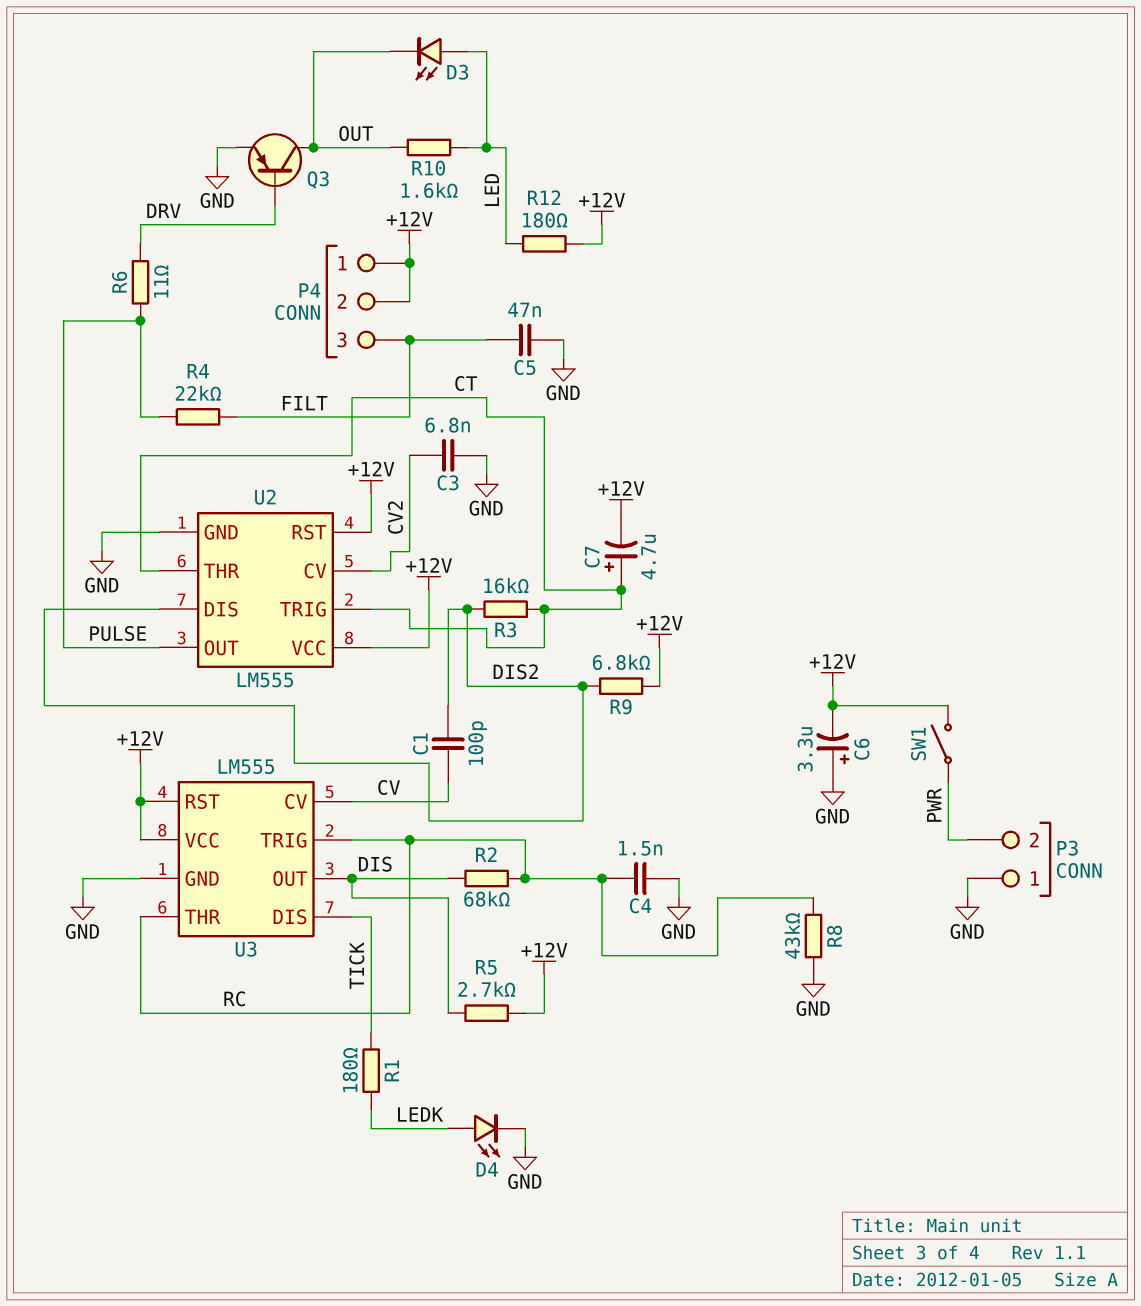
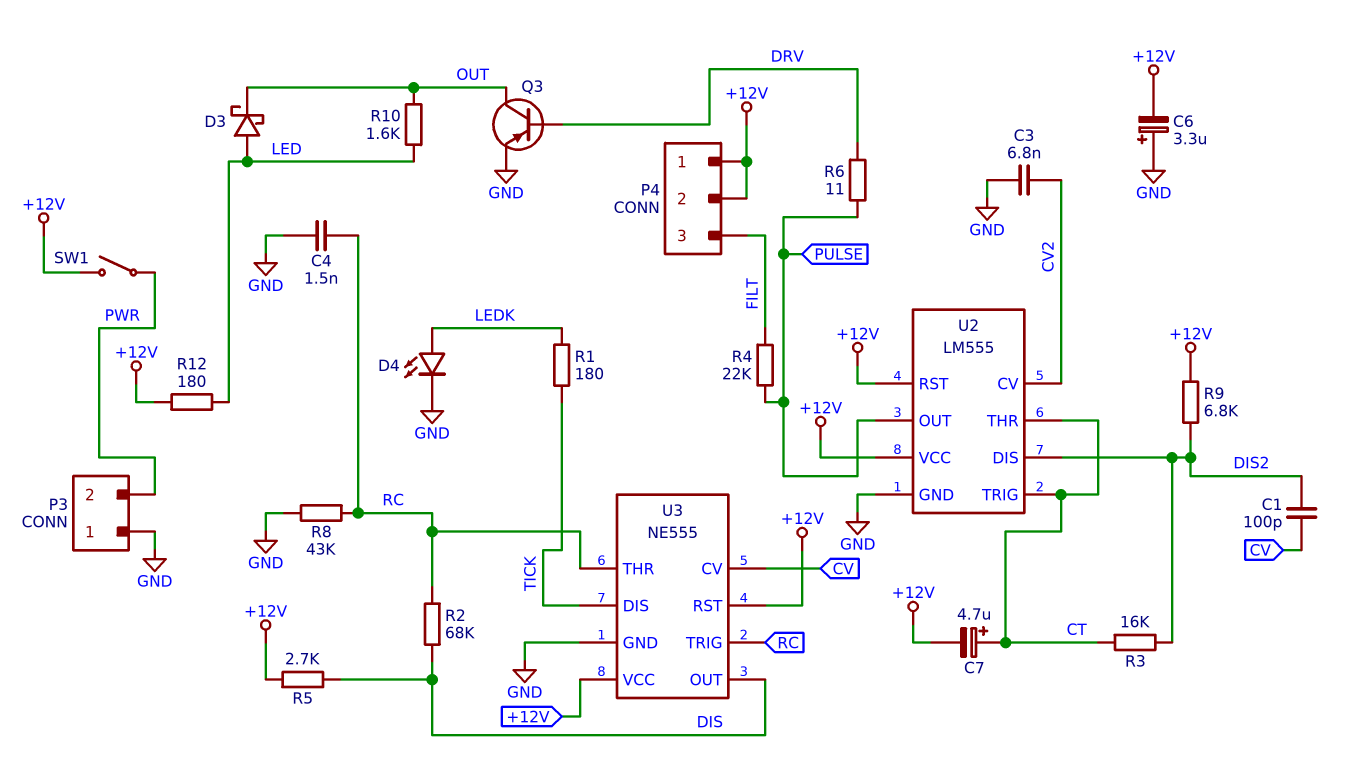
C5: 47nF (FILT, GND) -> none
D3: LED (A LED, K OUT) -> schottky (A LED, K OUT)
U3: LM555 -> NE555

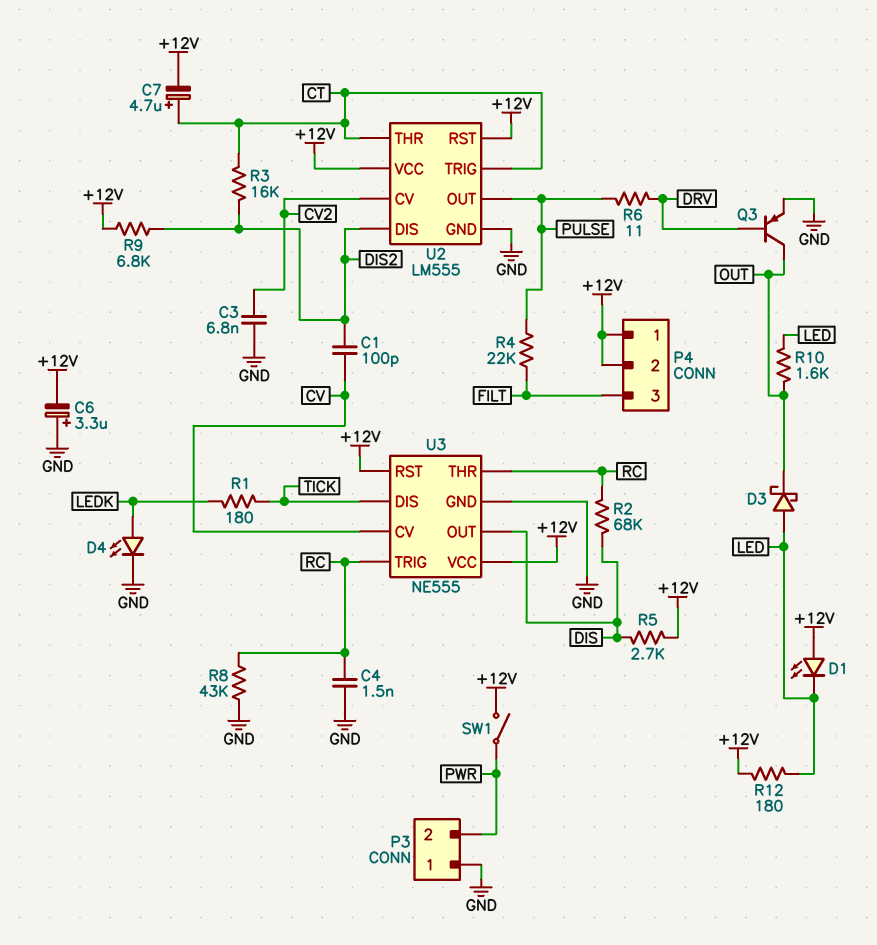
D1: none -> LED (A +12V, K LED)

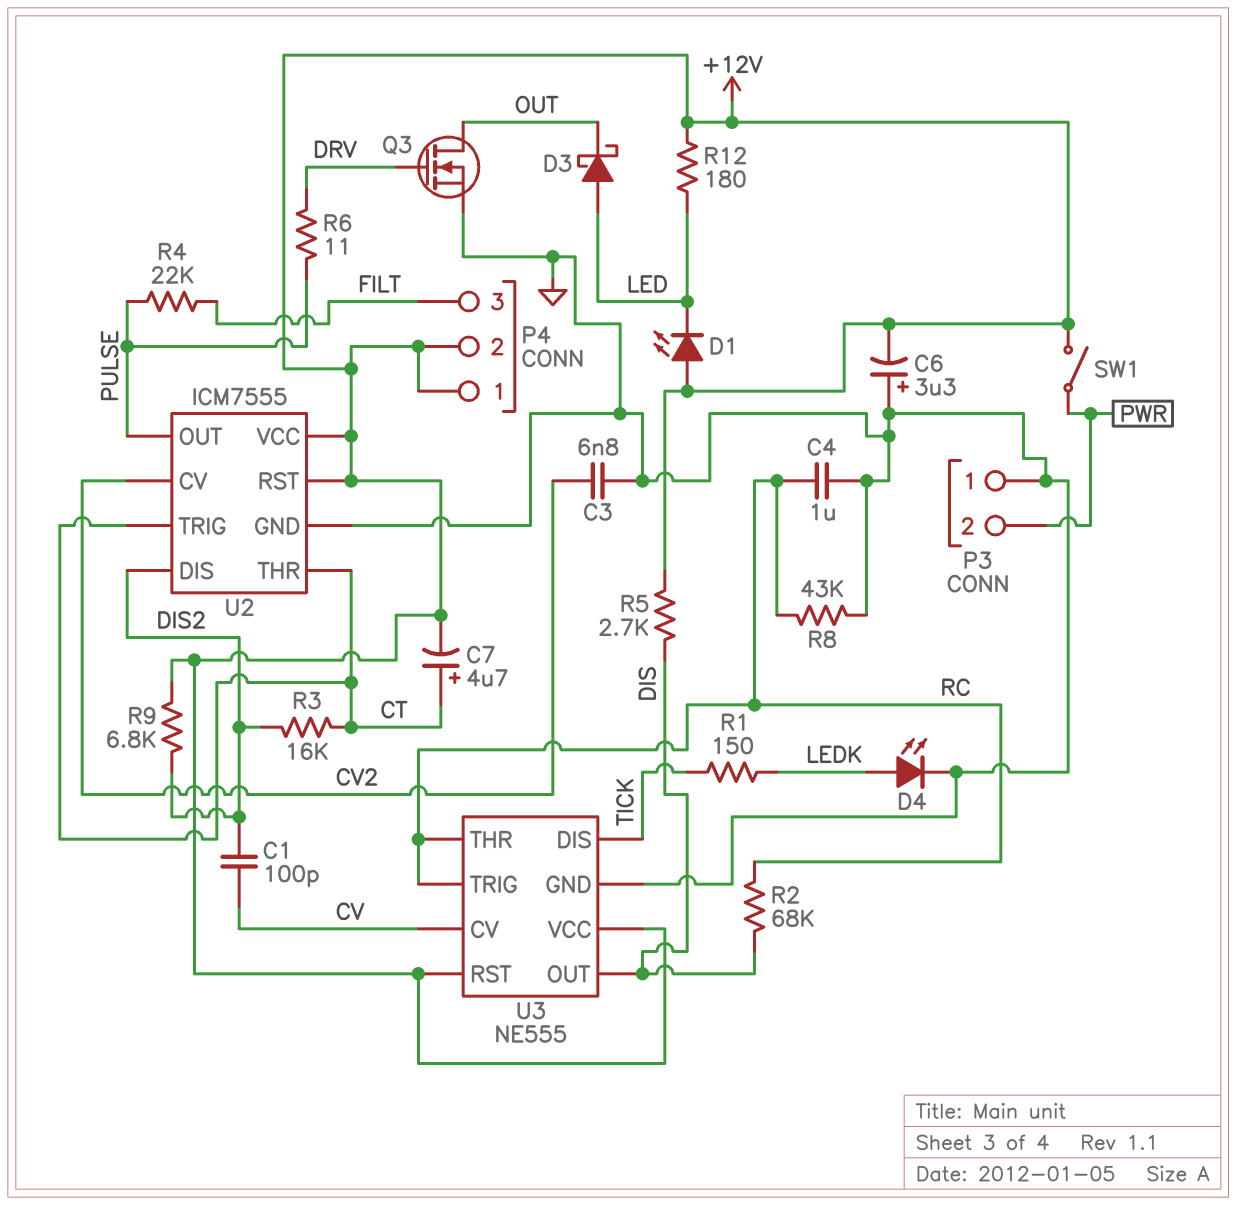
C4: 1.5nF (GND, RC) -> 1uF (GND, RC)
Q3: PNP (B DRV, C OUT, E GND) -> NMOS (G DRV, D OUT, S GND)
R1: 180 (LEDK, TICK) -> 150 (LEDK, TICK)
R10: 1.6k (LED, OUT) -> none
U2: LM555 -> ICM7555

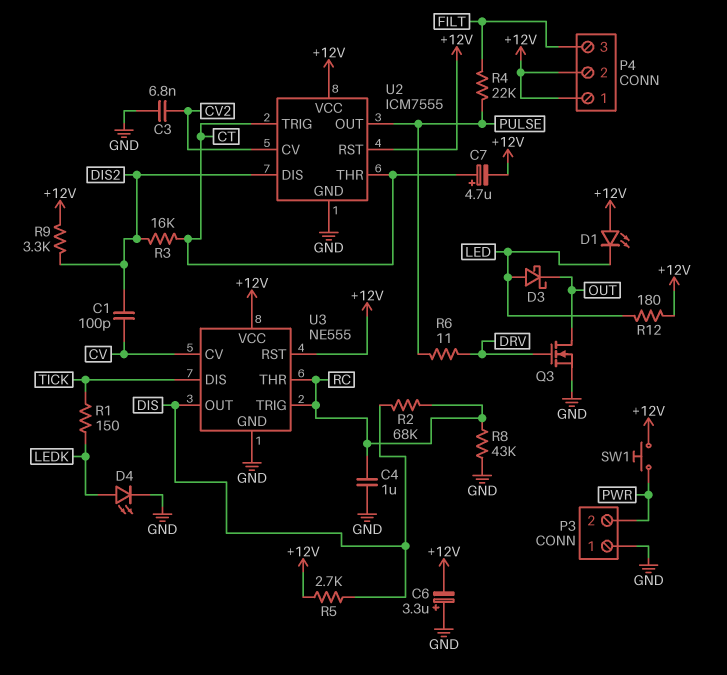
R9: 6.8k (+12V, DIS2) -> 3.3k (+12V, DIS2)
SW1: switch (+12V, PWR) -> button (+12V, PWR)

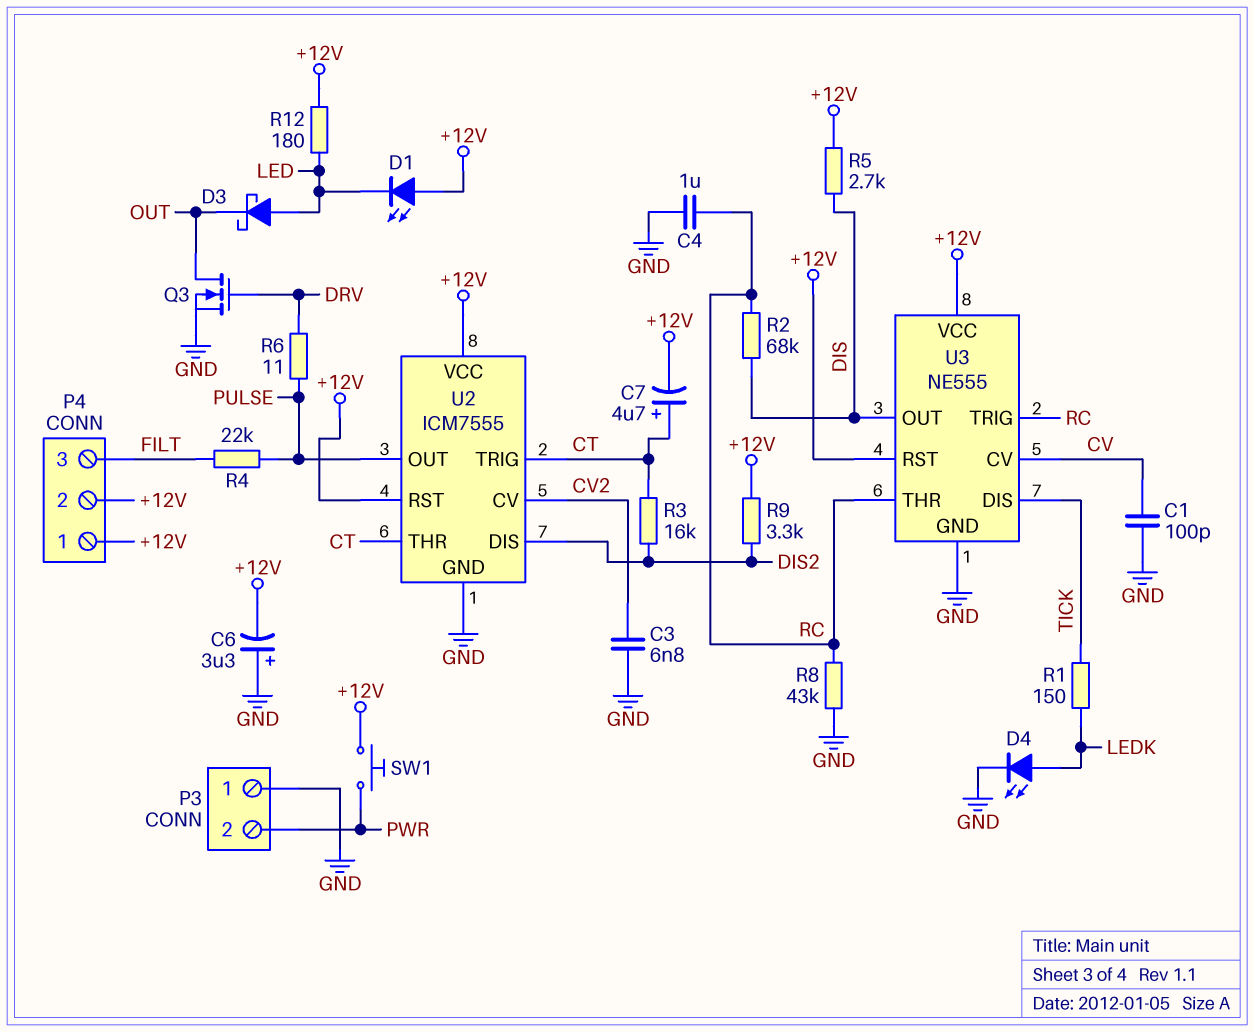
C1: 100pF (CV, DIS2) -> 100pF (CV, GND)

